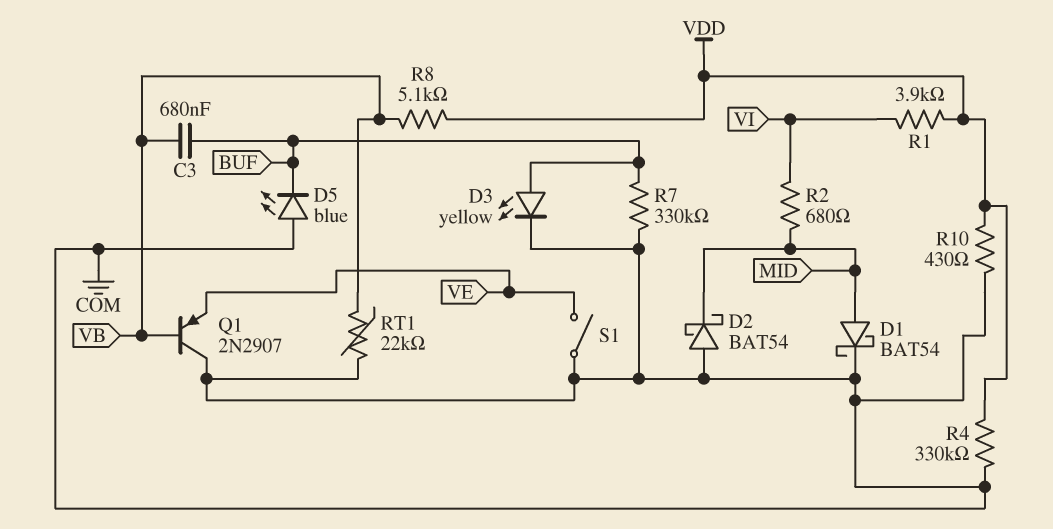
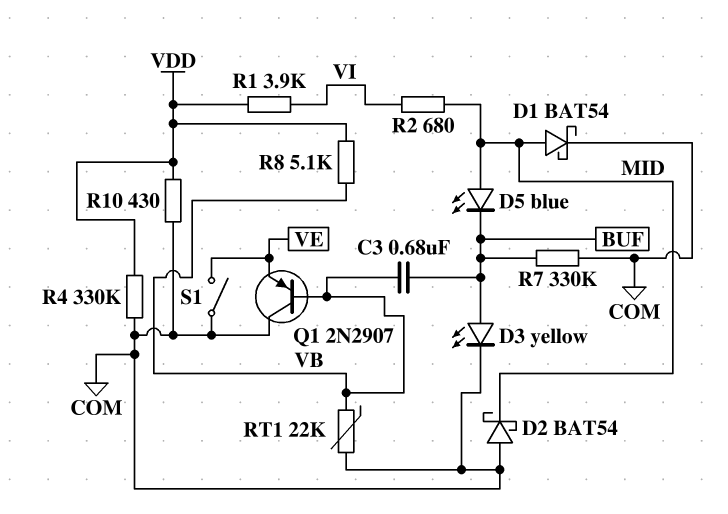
D5: LED blue (A COM, K BUF) -> LED blue (A MID, K BUF)

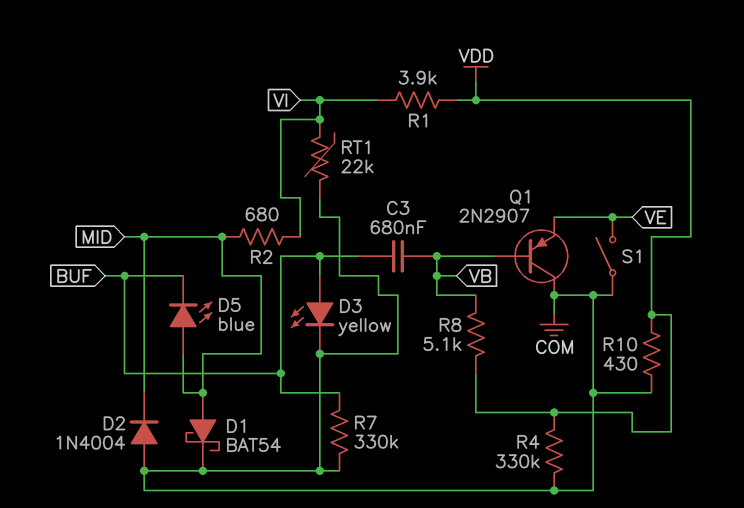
D2: schottky BAT54 (A COM, K MID) -> diode 1N4004 (A COM, K MID)
RT1: 22k (COM, VB) -> 22k (COM, VI)

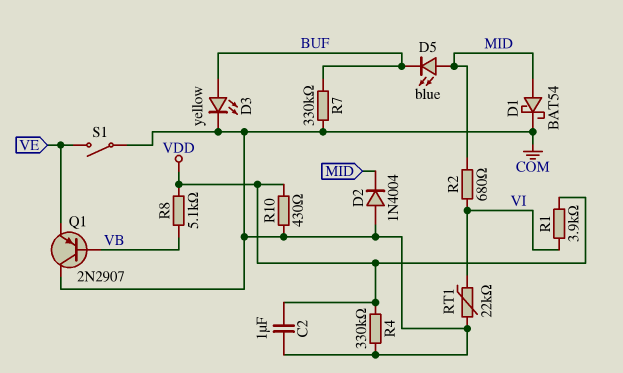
C2: none -> 1uF (COM, VDD)
C3: 680nF (BUF, VB) -> none

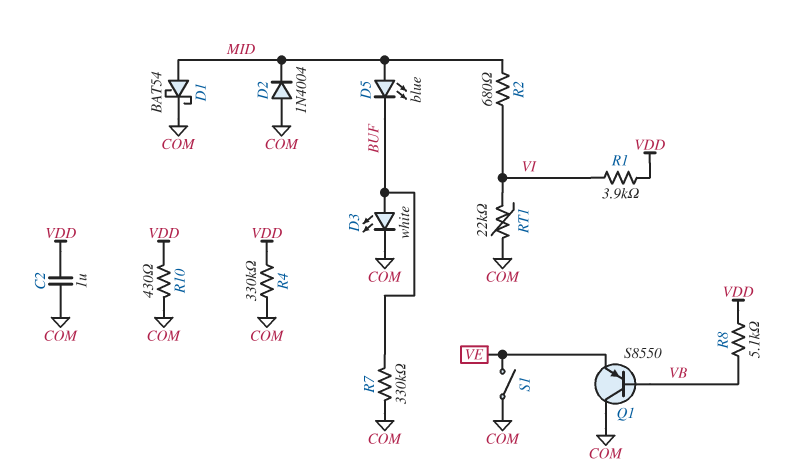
D3: LED yellow (A BUF, K COM) -> LED white (A BUF, K COM)
Q1: PNP 2N2907 (B VB, C COM, E VE) -> PNP S8550 (B VB, C COM, E VE)

